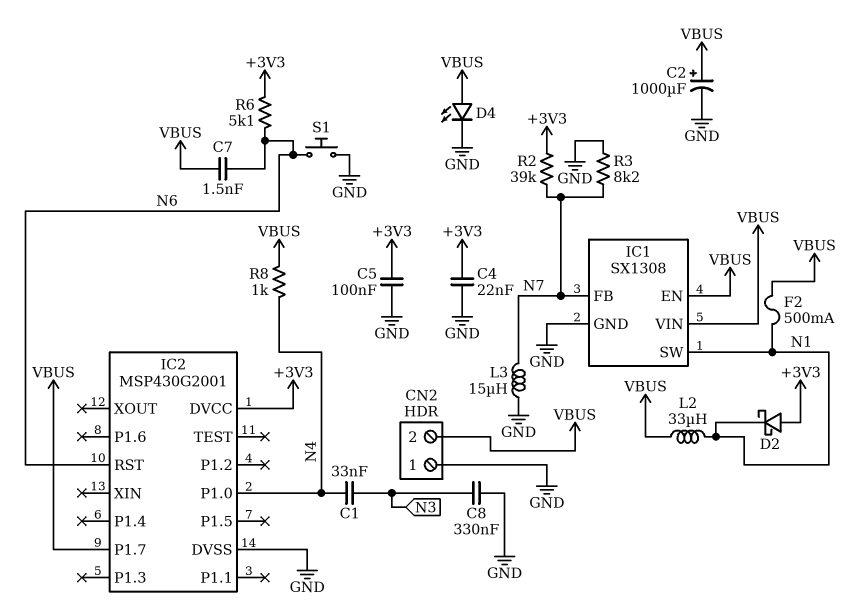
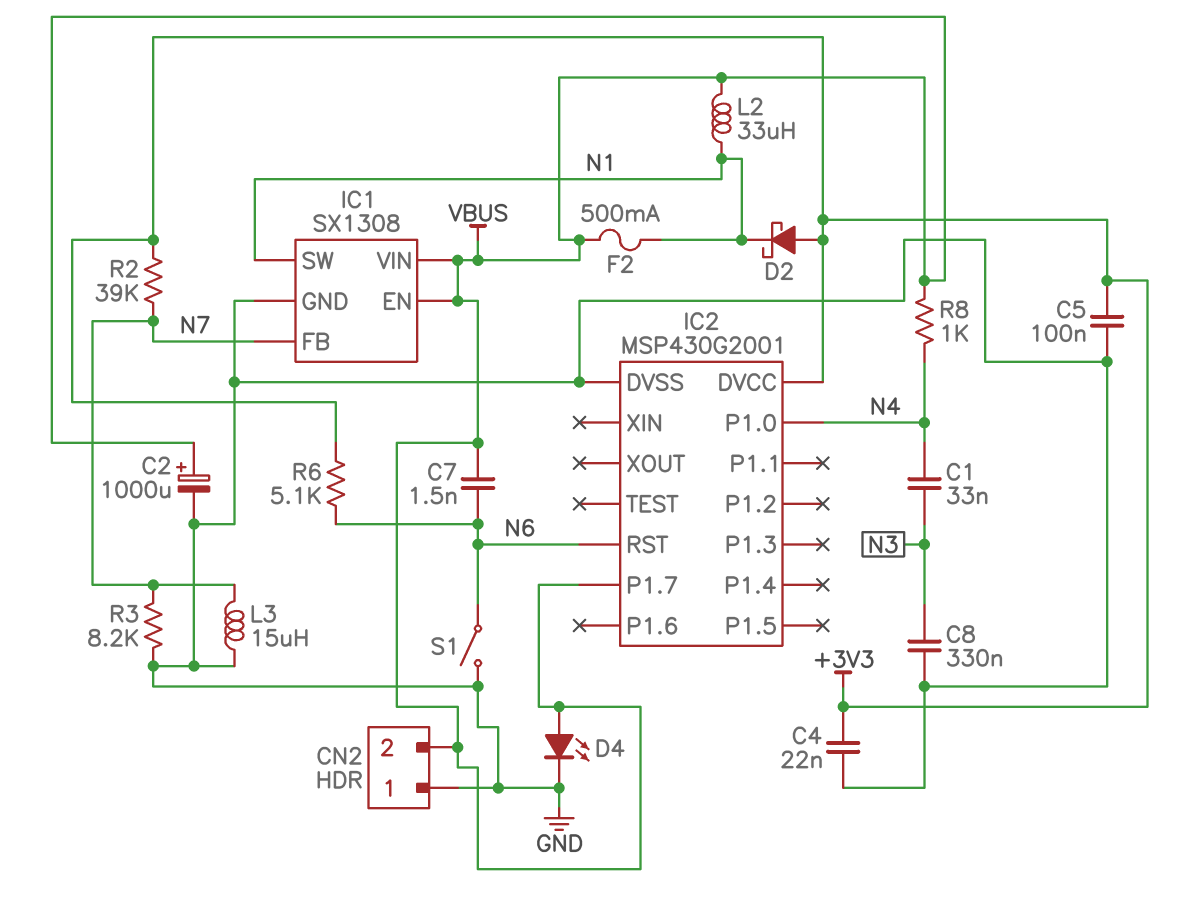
S1: button (GND, N6) -> switch (GND, N6)

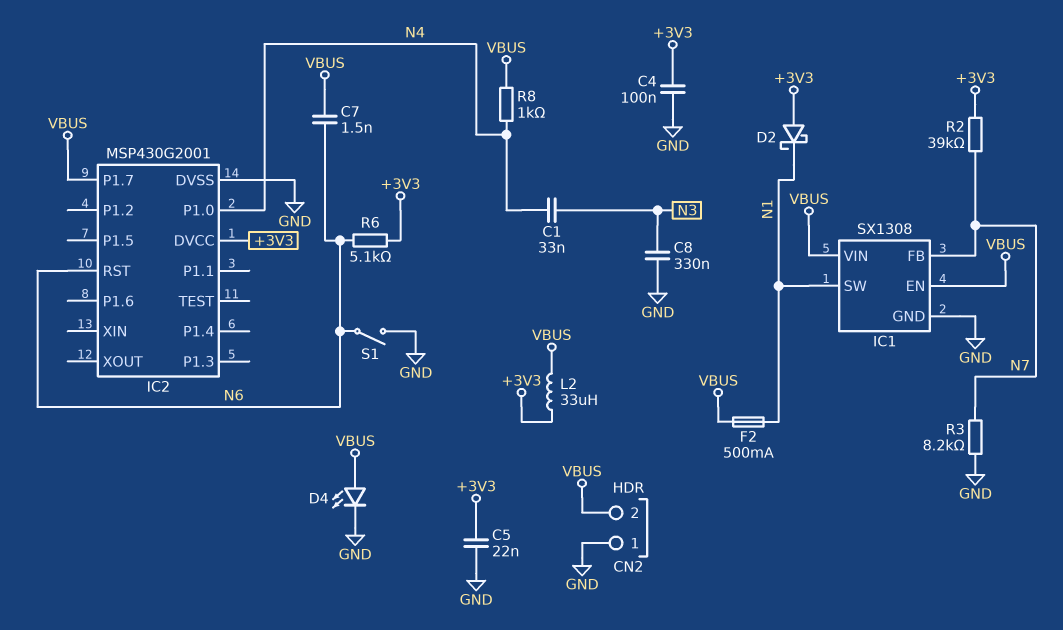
C2: 1000uF (plus VBUS, minus GND) -> none
C4: 22nF (+3V3, GND) -> 100nF (+3V3, GND)
C5: 100nF (+3V3, GND) -> 22nF (+3V3, GND)
L2: 33uH (N1, VBUS) -> 33uH (+3V3, VBUS)
L3: 15uH (GND, N7) -> none

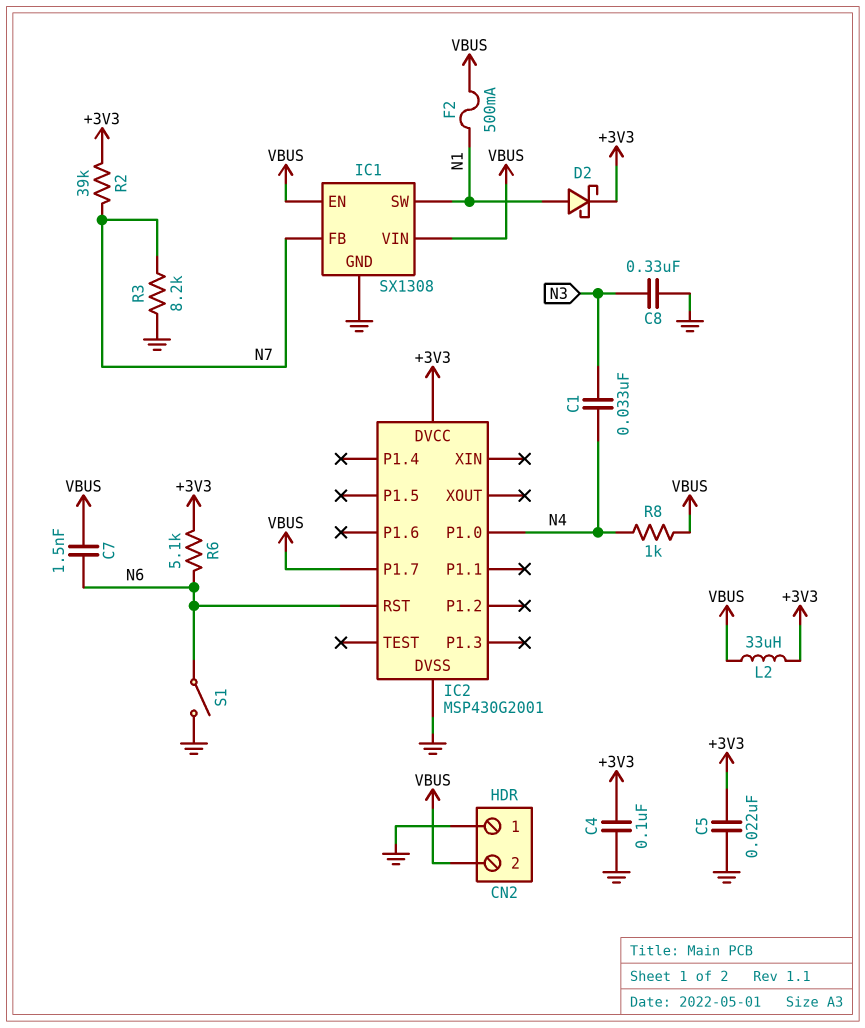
D2: schottky (A +3V3, K N1) -> schottky (A N1, K +3V3)
D4: LED (A VBUS, K GND) -> none

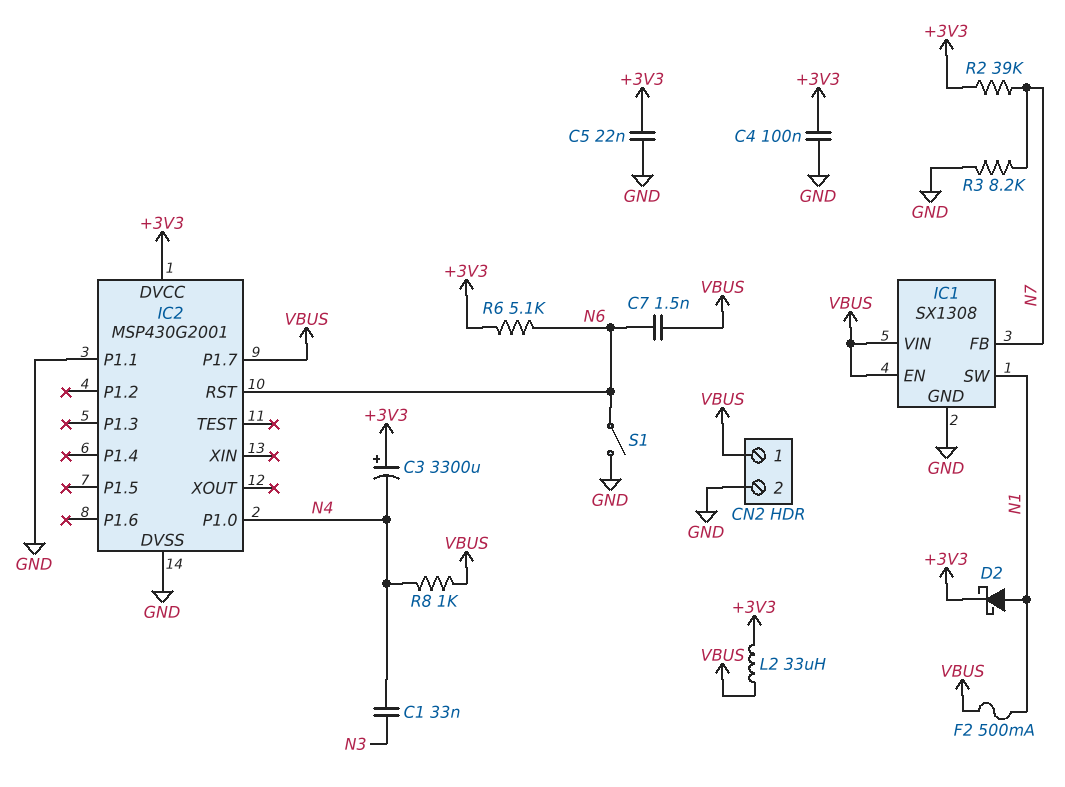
C3: none -> 3300uF (plus +3V3, minus N4)
C8: 330nF (GND, N3) -> none
CN2 pin 1: GND -> VBUS
CN2 pin 2: VBUS -> GND
IC2 pin P1.1: none -> GND

